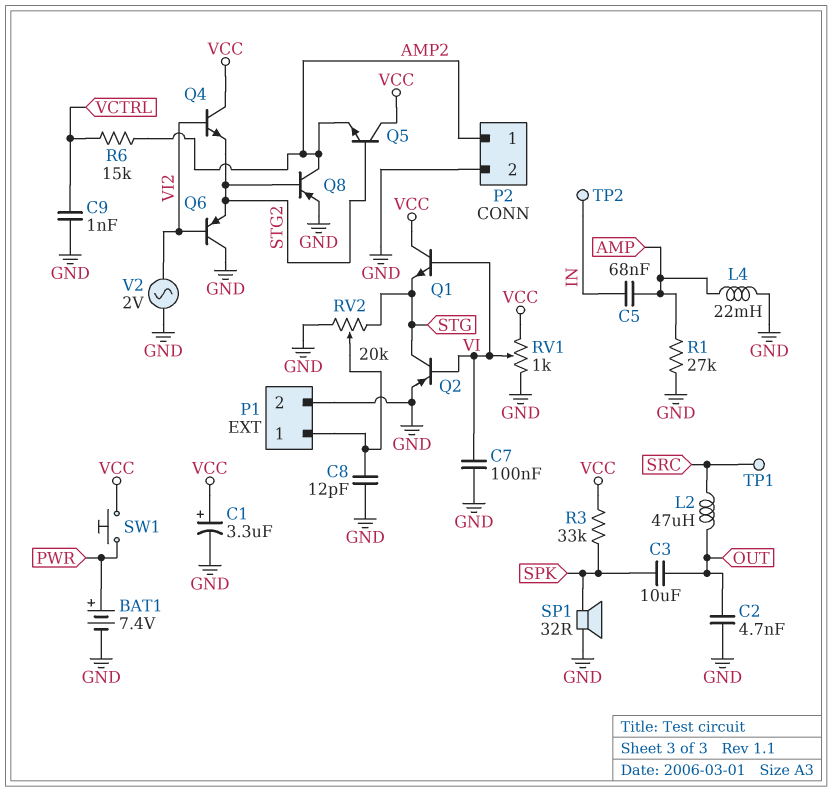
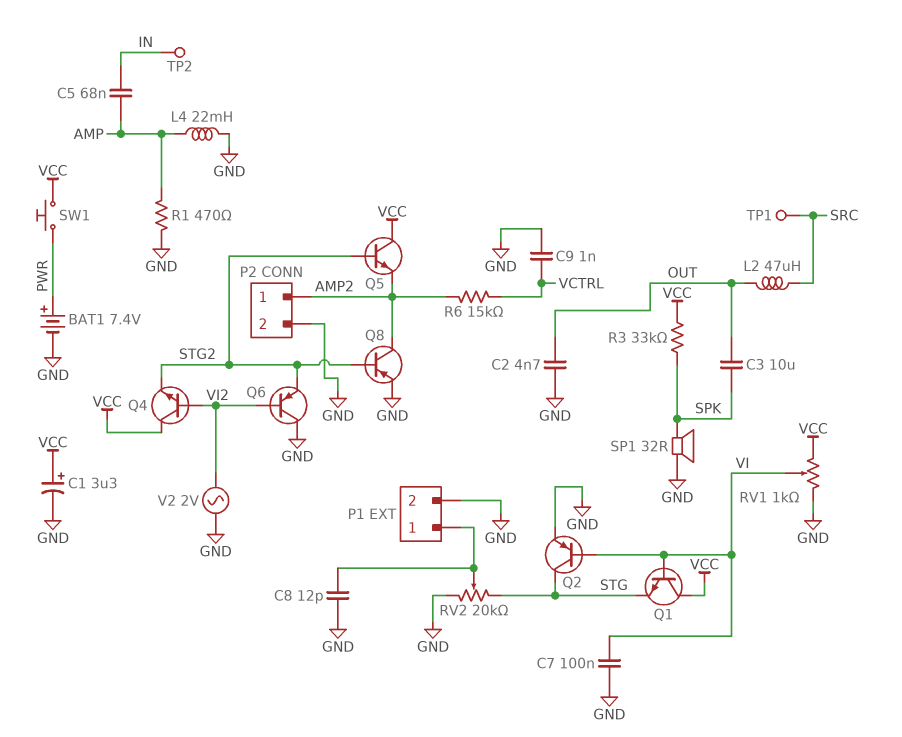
R1: 27k (AMP, GND) -> 470 (AMP, GND)

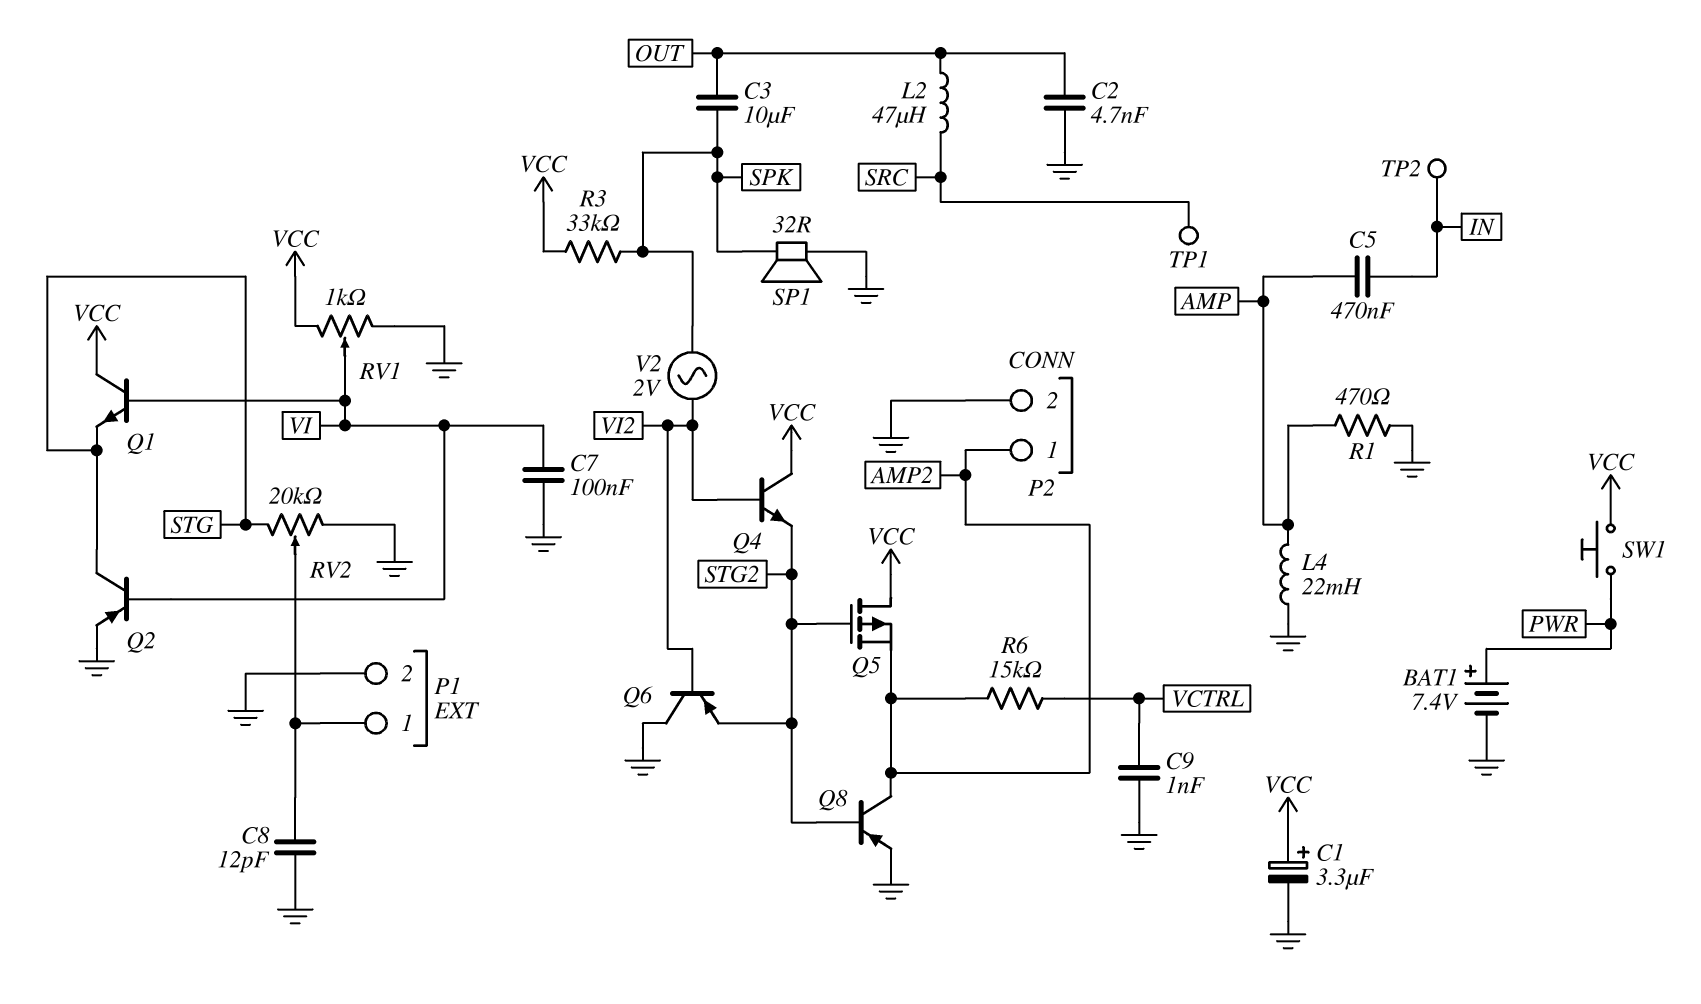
C5: 68nF (AMP, IN) -> 470nF (AMP, IN)
Q5: NPN (B STG2, C VCC, E AMP2) -> PMOS (G STG2, D VCC, S AMP2)
V2: AC 2V (GND, VI2) -> AC 2V (SPK, VI2)

